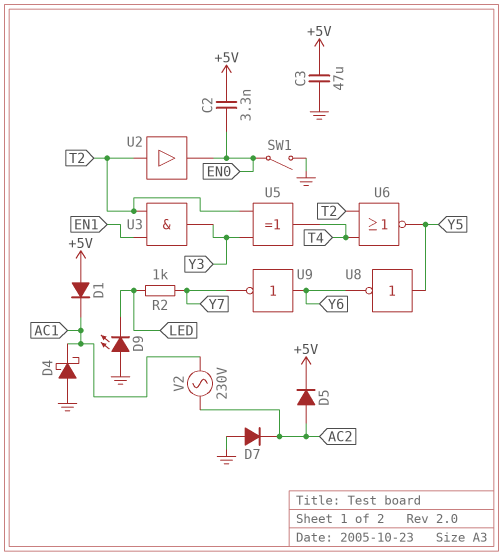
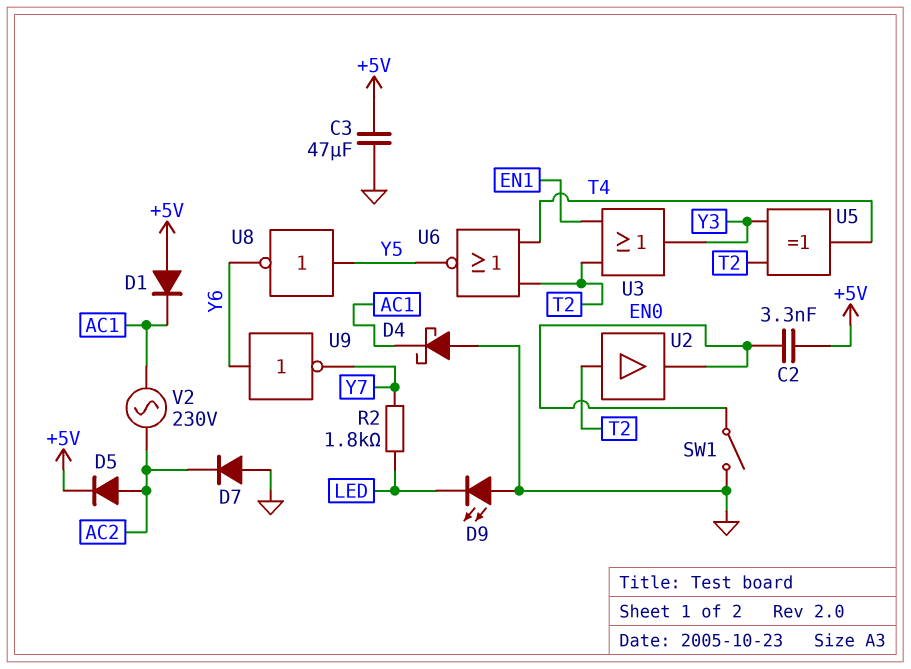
R2: 1k (LED, Y7) -> 1.8k (LED, Y7)
U3: AND (in EN1, in T2, out Y3) -> OR (in EN1, in T2, out Y3)

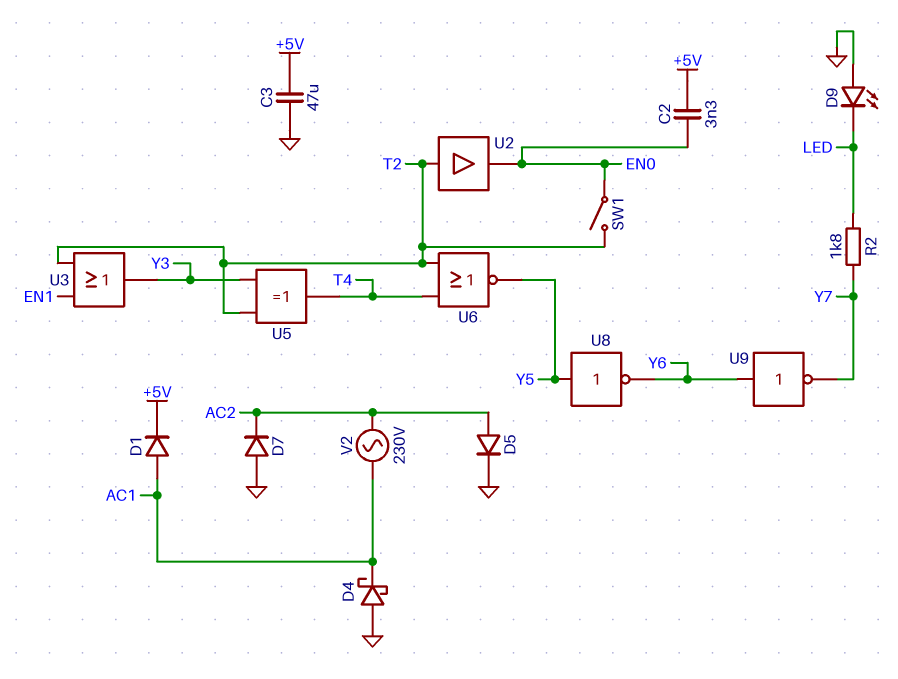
D1: diode (A +5V, K AC1) -> diode (A AC1, K +5V)
D5: diode (A AC2, K +5V) -> diode (A AC2, K GND)
SW1: switch (EN0, GND) -> switch (EN0, T2)

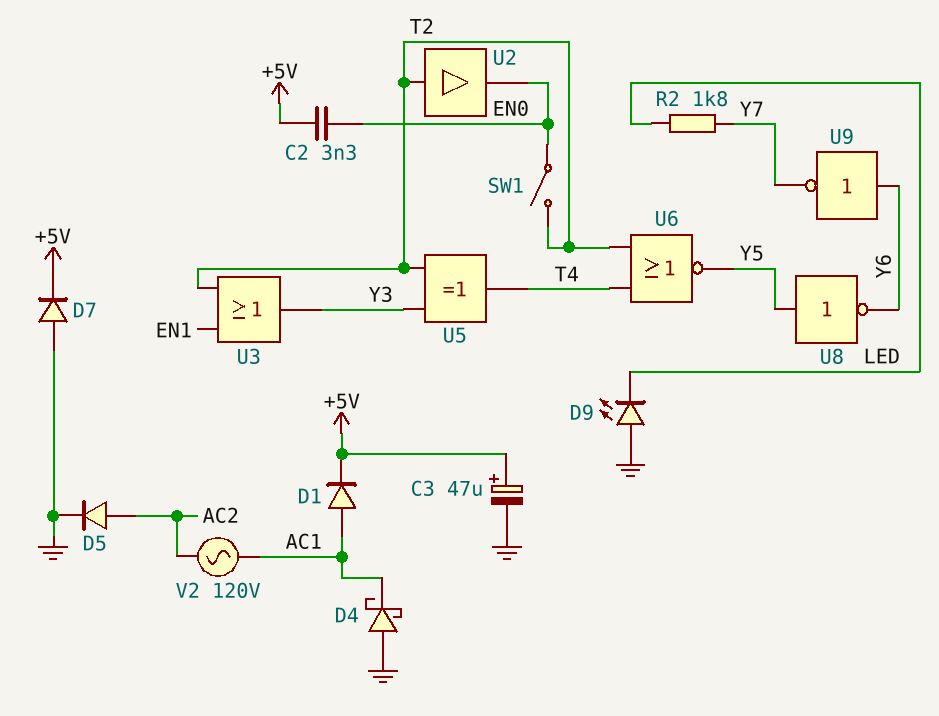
C3: 47uF (+5V, GND) -> 47uF (plus +5V, minus GND)
D7: diode (A GND, K AC2) -> diode (A GND, K +5V)
V2: AC 230V (AC1, AC2) -> AC 120V (AC1, AC2)

